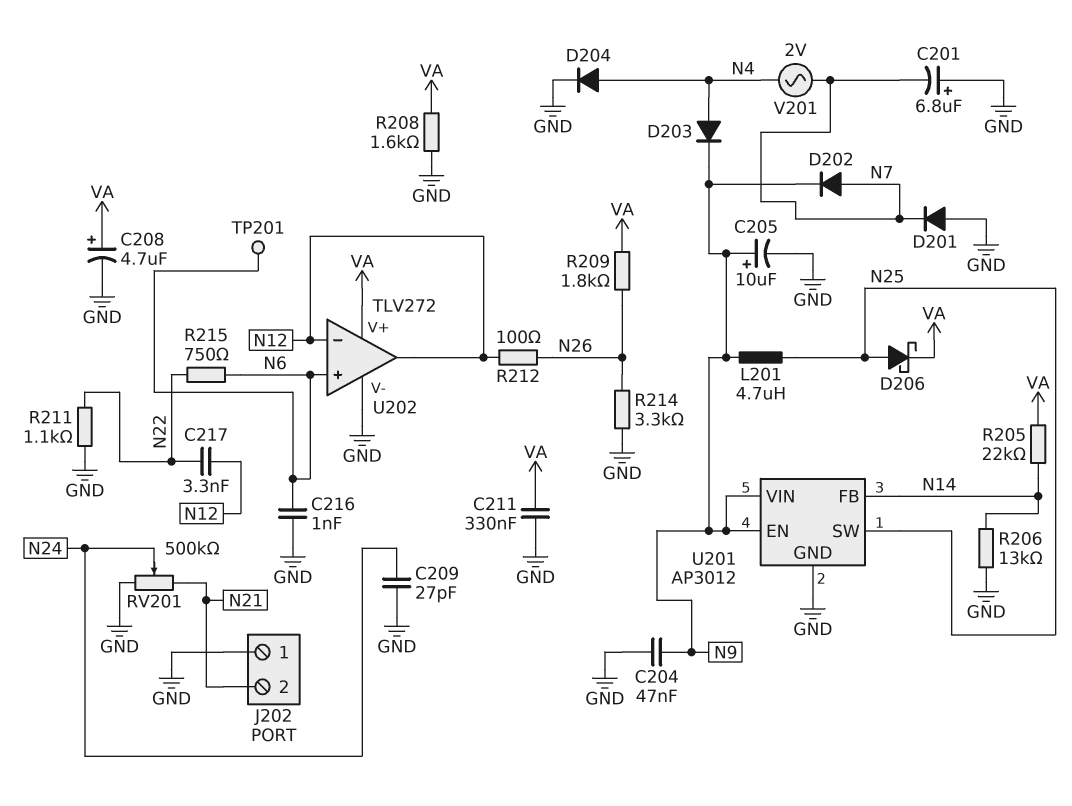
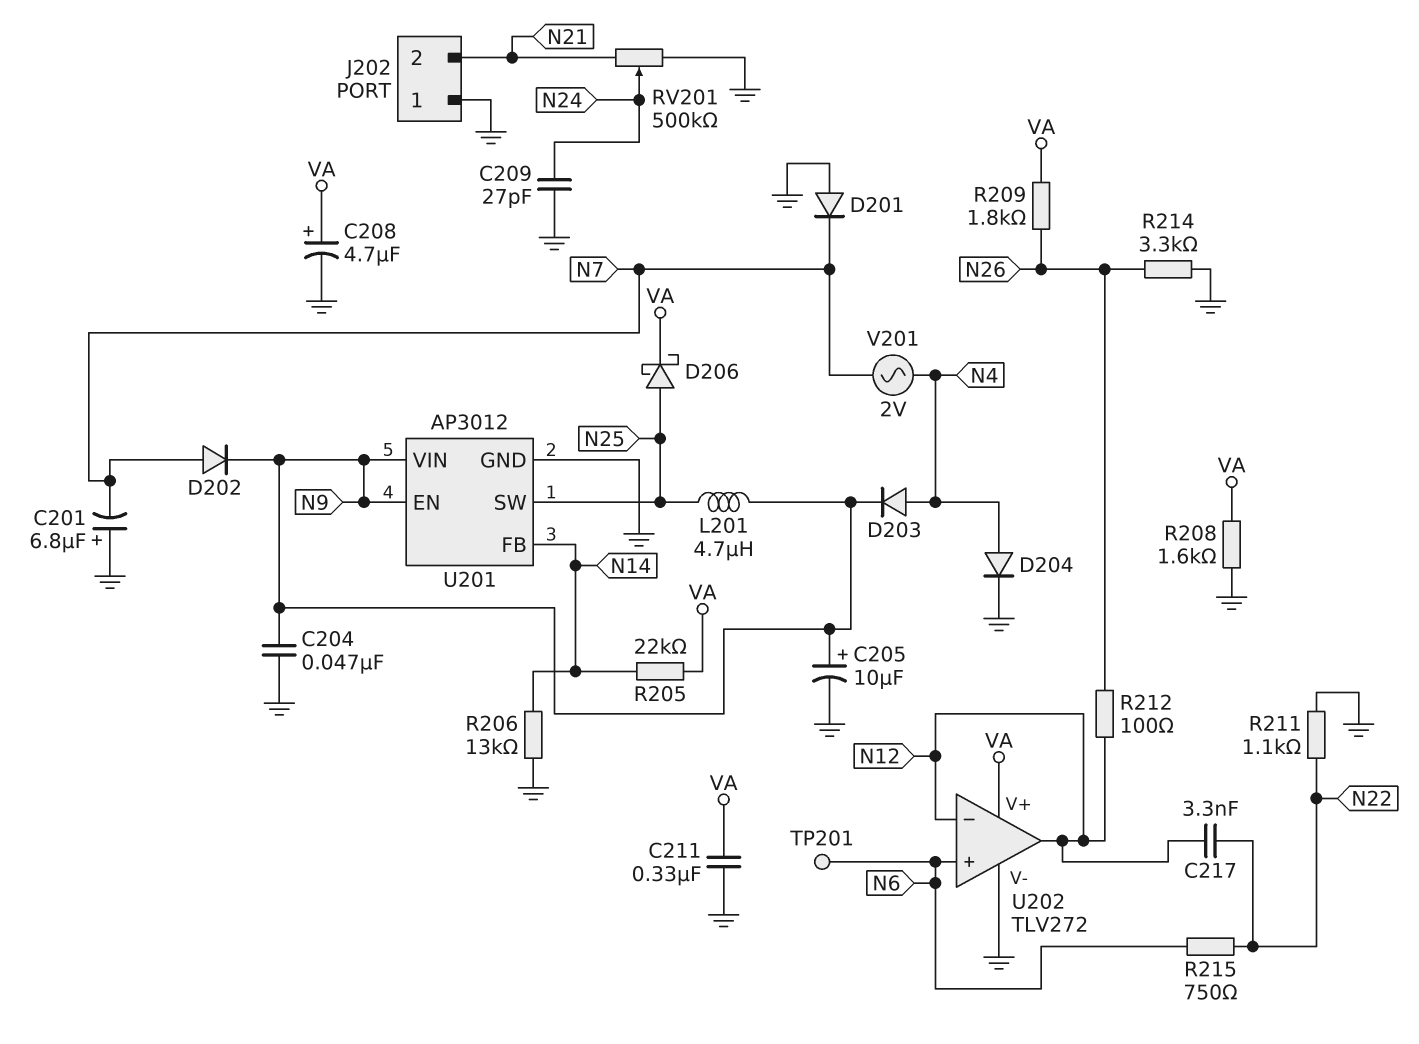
C216: 1nF (GND, N6) -> none

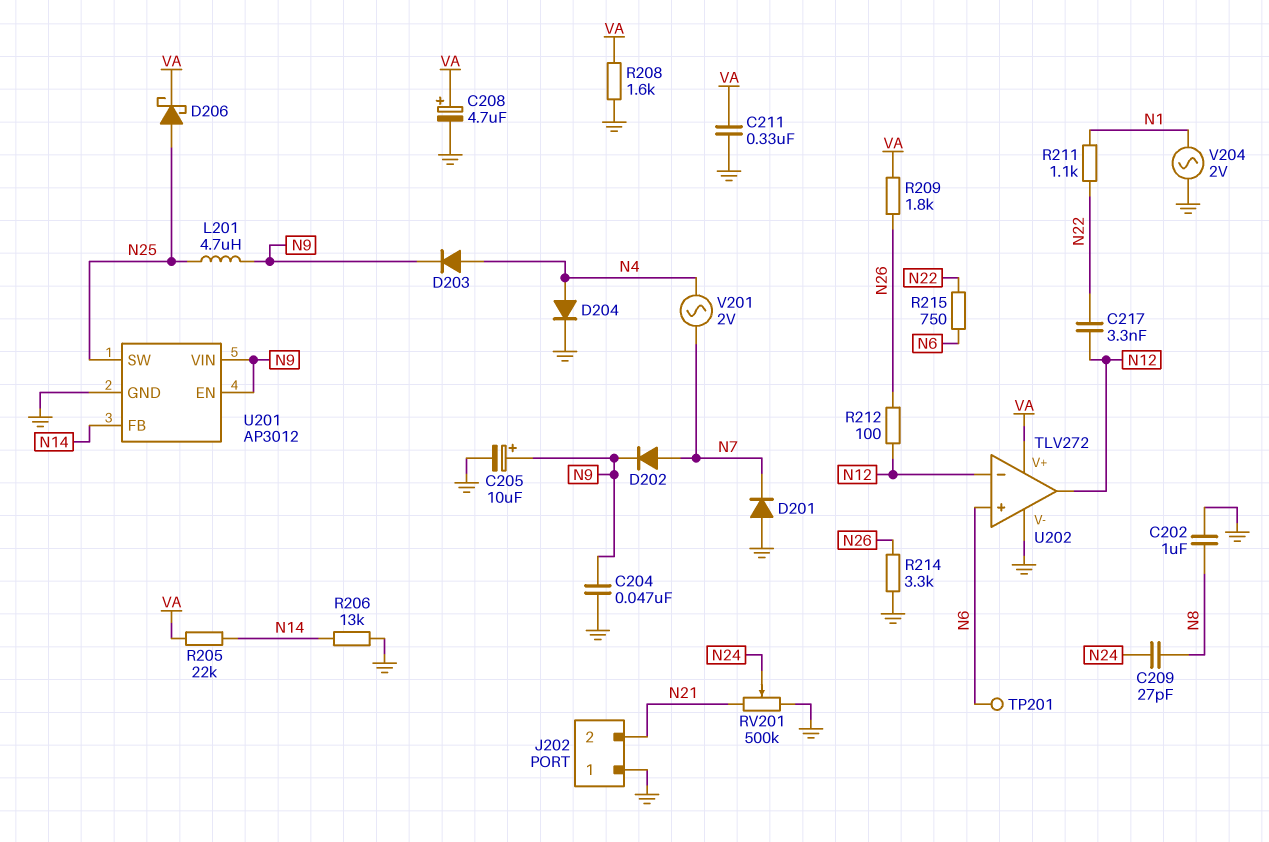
C201: 6.8uF (plus GND, minus N7) -> none
C202: none -> 1uF (GND, N8)
C209: 27pF (GND, N24) -> 27pF (N8, N24)
R211: 1.1k (GND, N22) -> 1.1k (N1, N22)
V204: none -> AC 2V (GND, N1)

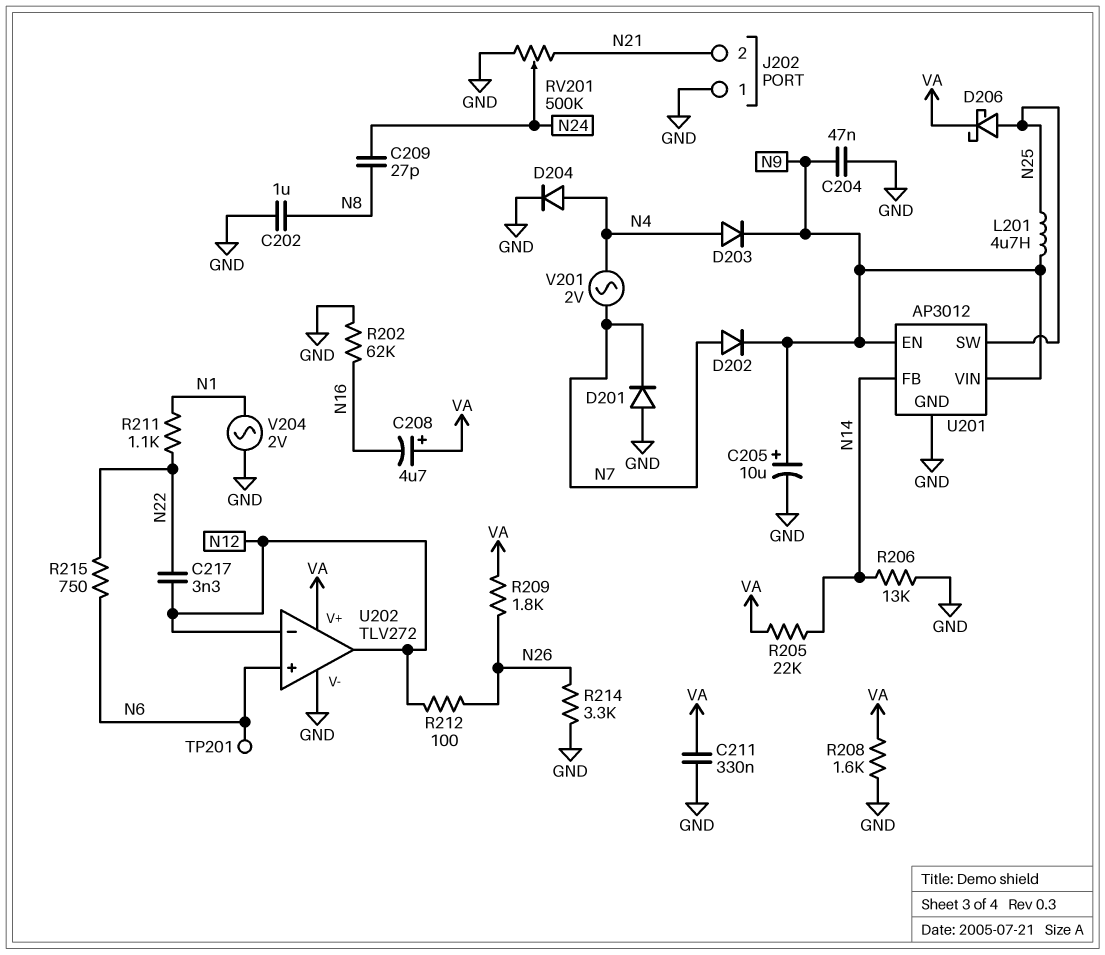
C208: 4.7uF (plus VA, minus GND) -> 4.7uF (plus VA, minus N16)
R202: none -> 62k (GND, N16)

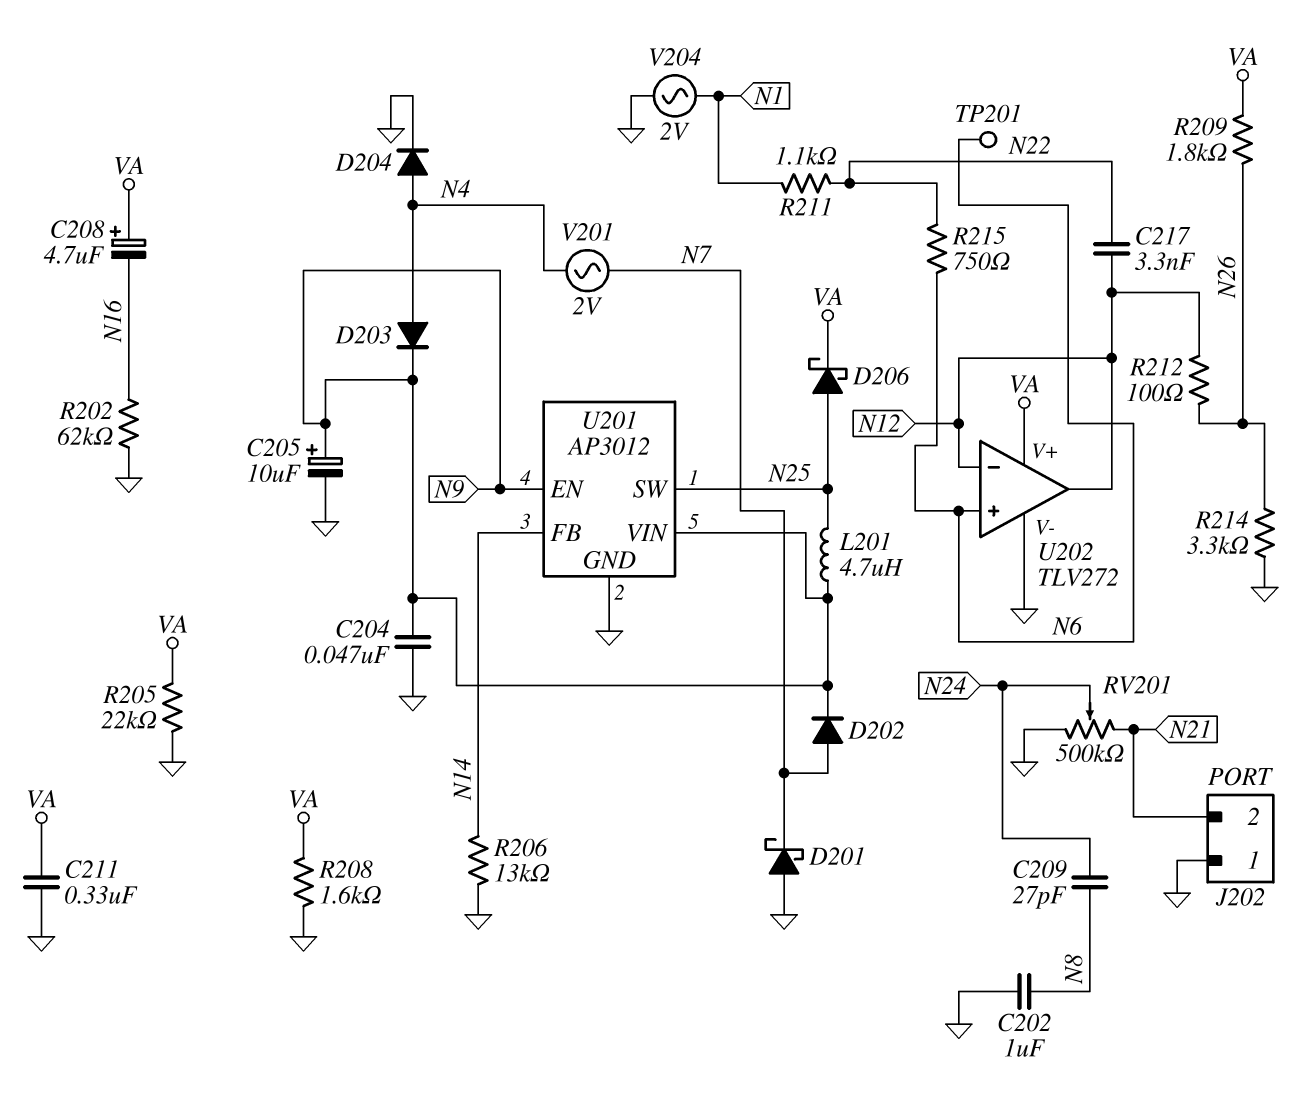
D201: diode (A GND, K N7) -> schottky (A GND, K N7)
R205: 22k (N14, VA) -> 22k (GND, VA)

